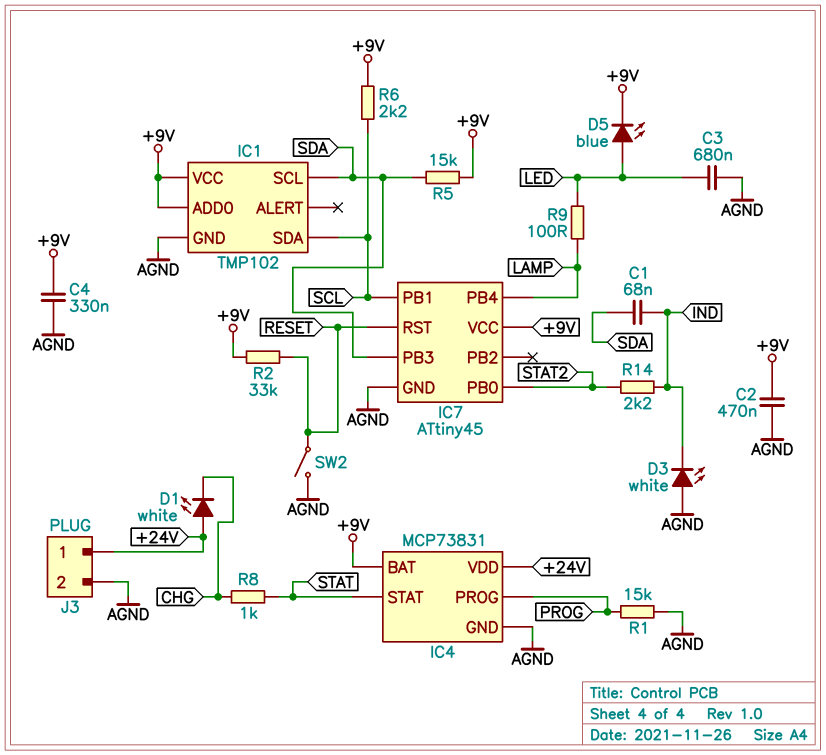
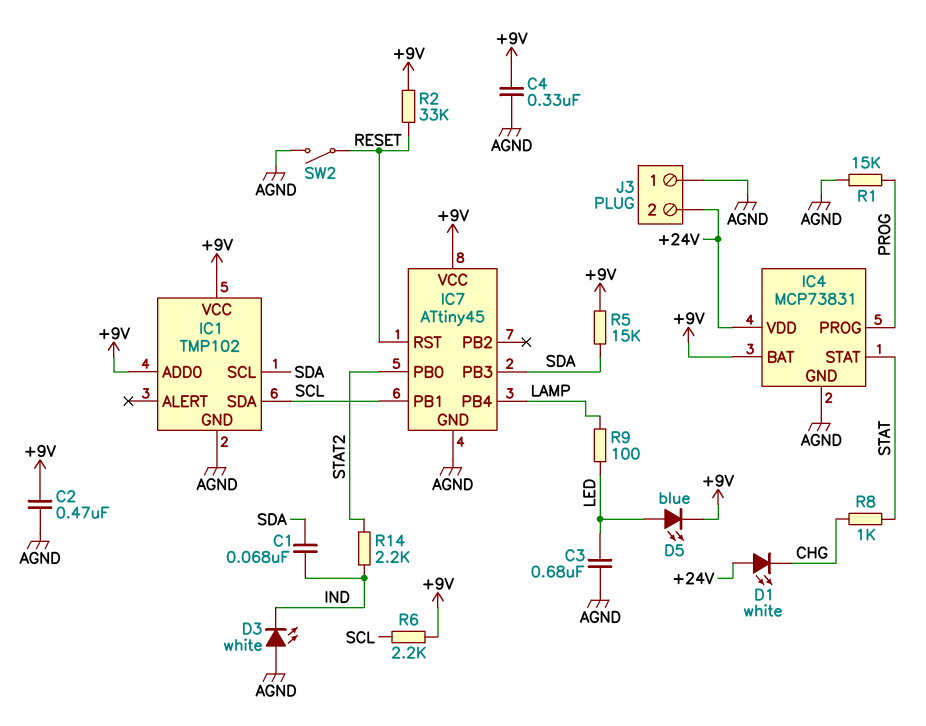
J3 pin 1: +24V -> AGND
J3 pin 2: AGND -> +24V

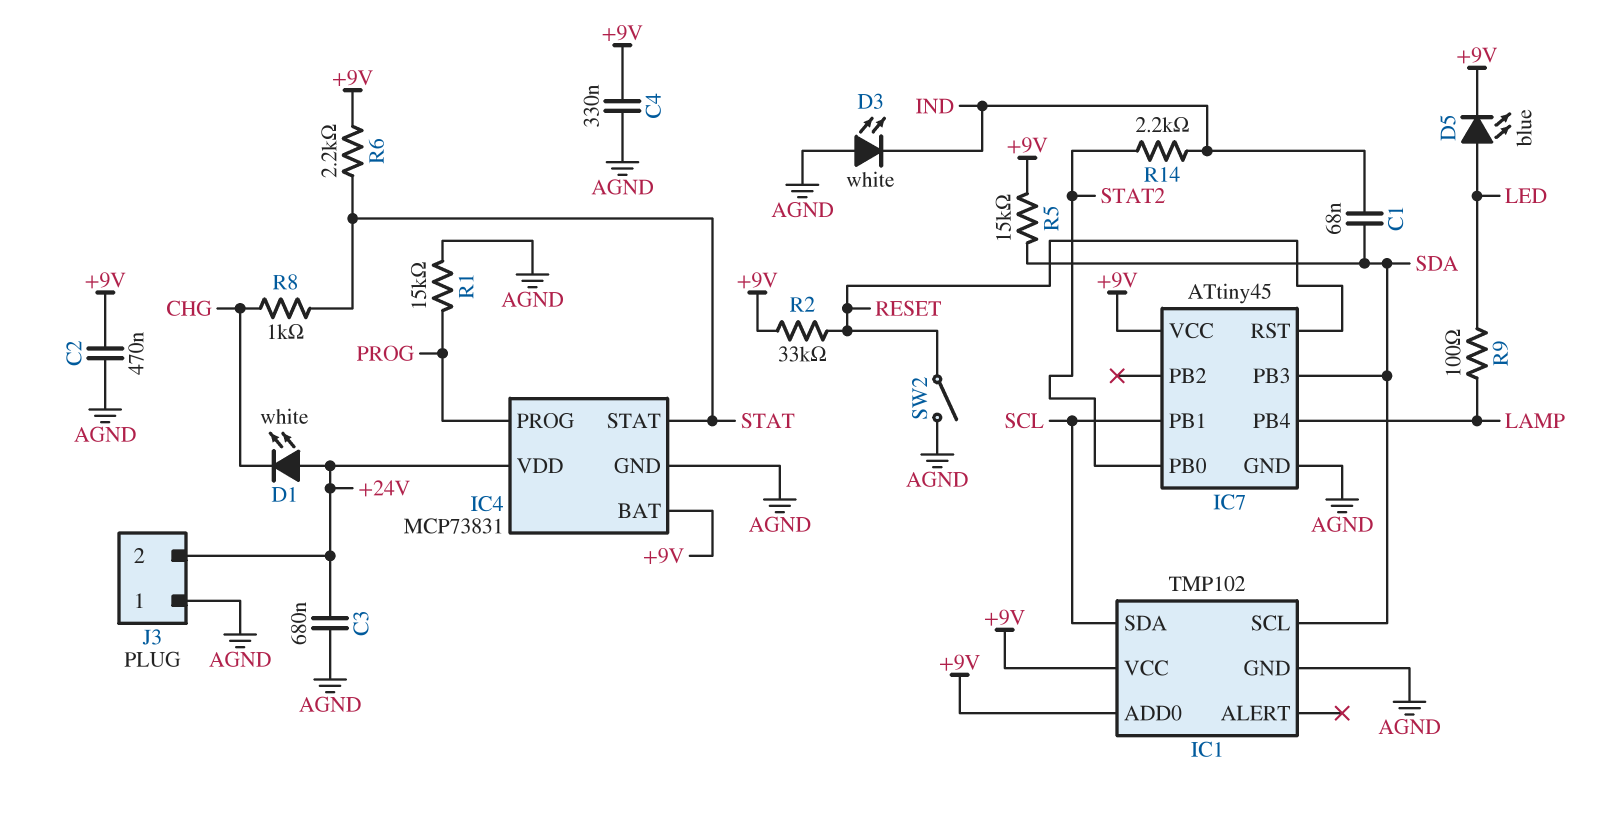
C3: 680nF (AGND, LED) -> 680nF (+24V, AGND)
R6: 2.2k (+9V, SCL) -> 2.2k (+9V, STAT)

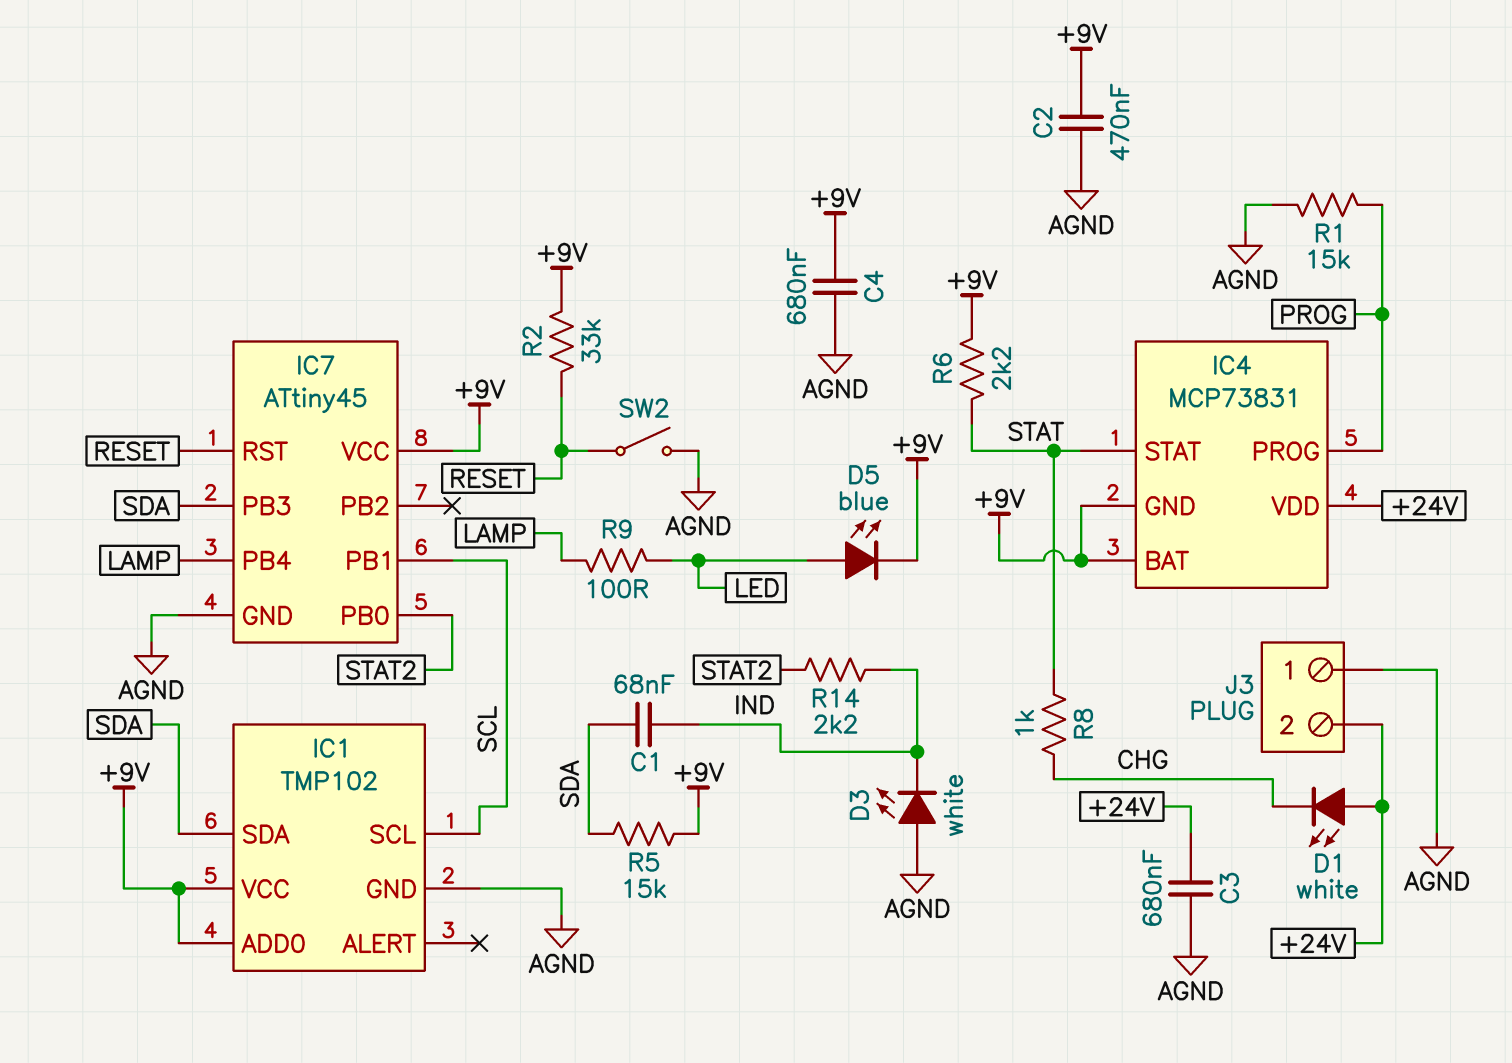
C4: 330nF (+9V, AGND) -> 680nF (+9V, AGND)
IC1 pin SCL: SDA -> SCL
IC1 pin SDA: SCL -> SDA
IC4 pin GND: AGND -> +9V

